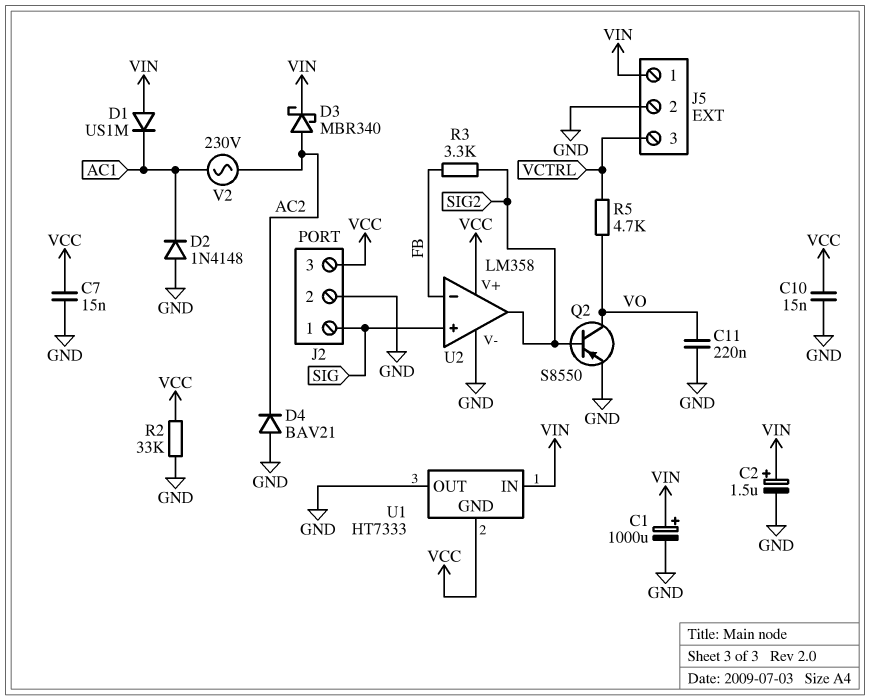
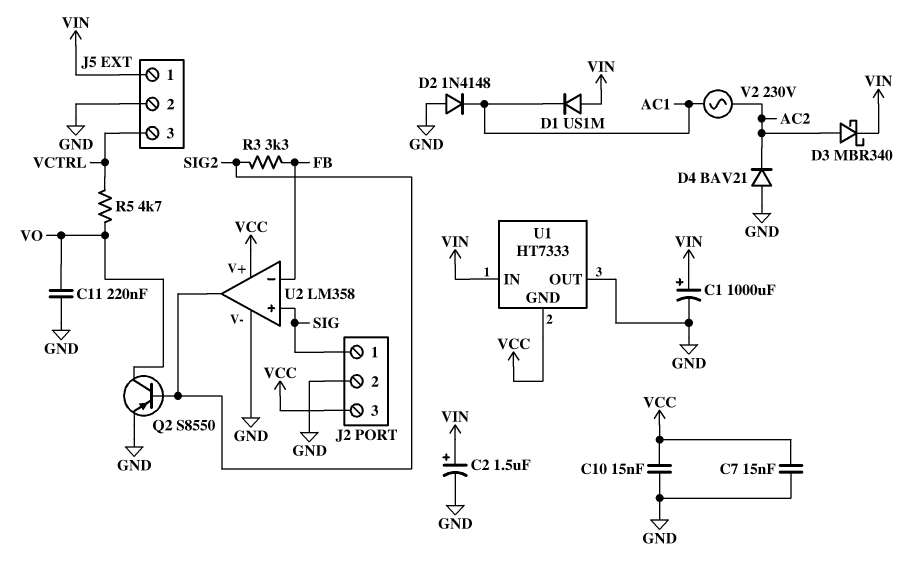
R2: 33k (GND, VCC) -> none

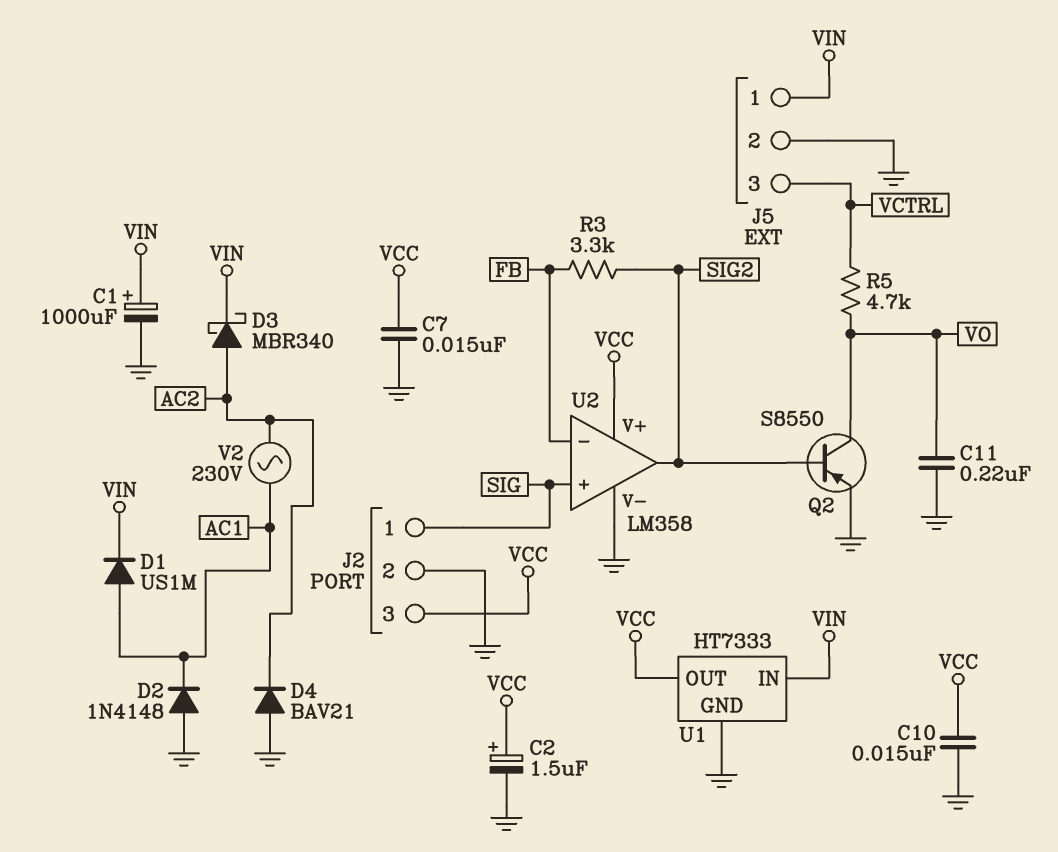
C2: 1.5uF (plus VIN, minus GND) -> 1.5uF (plus VCC, minus GND)
D1: diode US1M (A VIN, K AC1) -> diode US1M (A AC1, K VIN)
U1 pin GND: VCC -> GND
U1 pin OUT: GND -> VCC

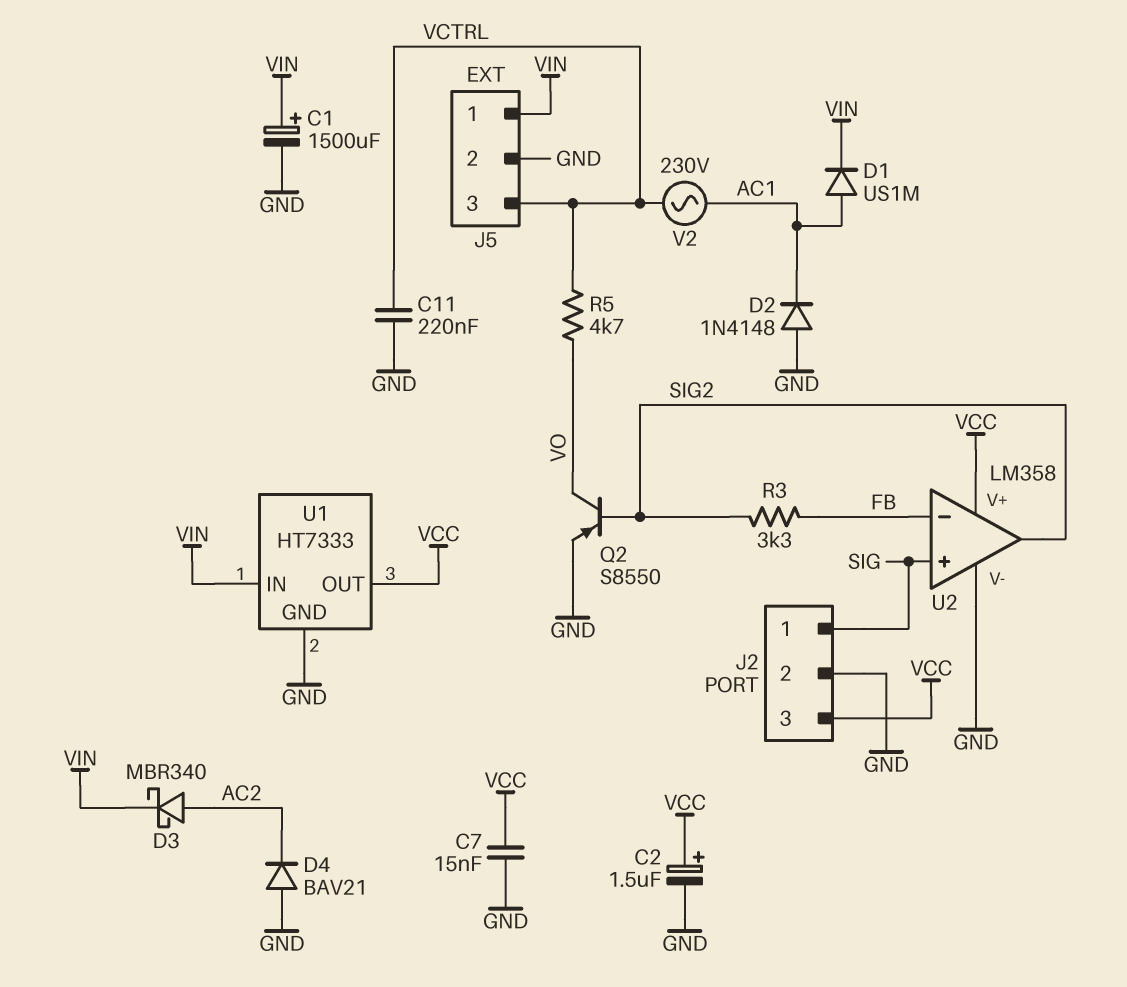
C1: 1000uF (plus VIN, minus GND) -> 1500uF (plus VIN, minus GND)
C10: 15nF (GND, VCC) -> none
C11: 220nF (GND, VO) -> 220nF (GND, VCTRL)
V2: AC 230V (AC1, AC2) -> AC 230V (AC1, VCTRL)

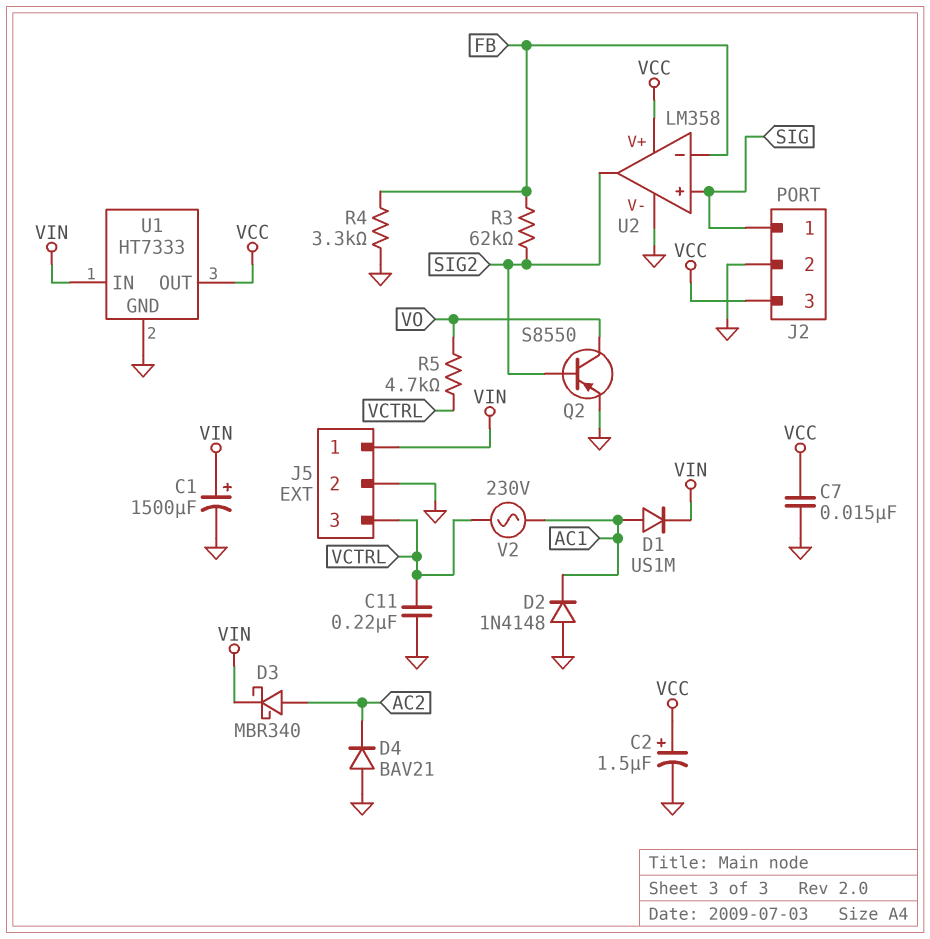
R3: 3.3k (FB, SIG2) -> 62k (FB, SIG2)
R4: none -> 3.3k (FB, GND)

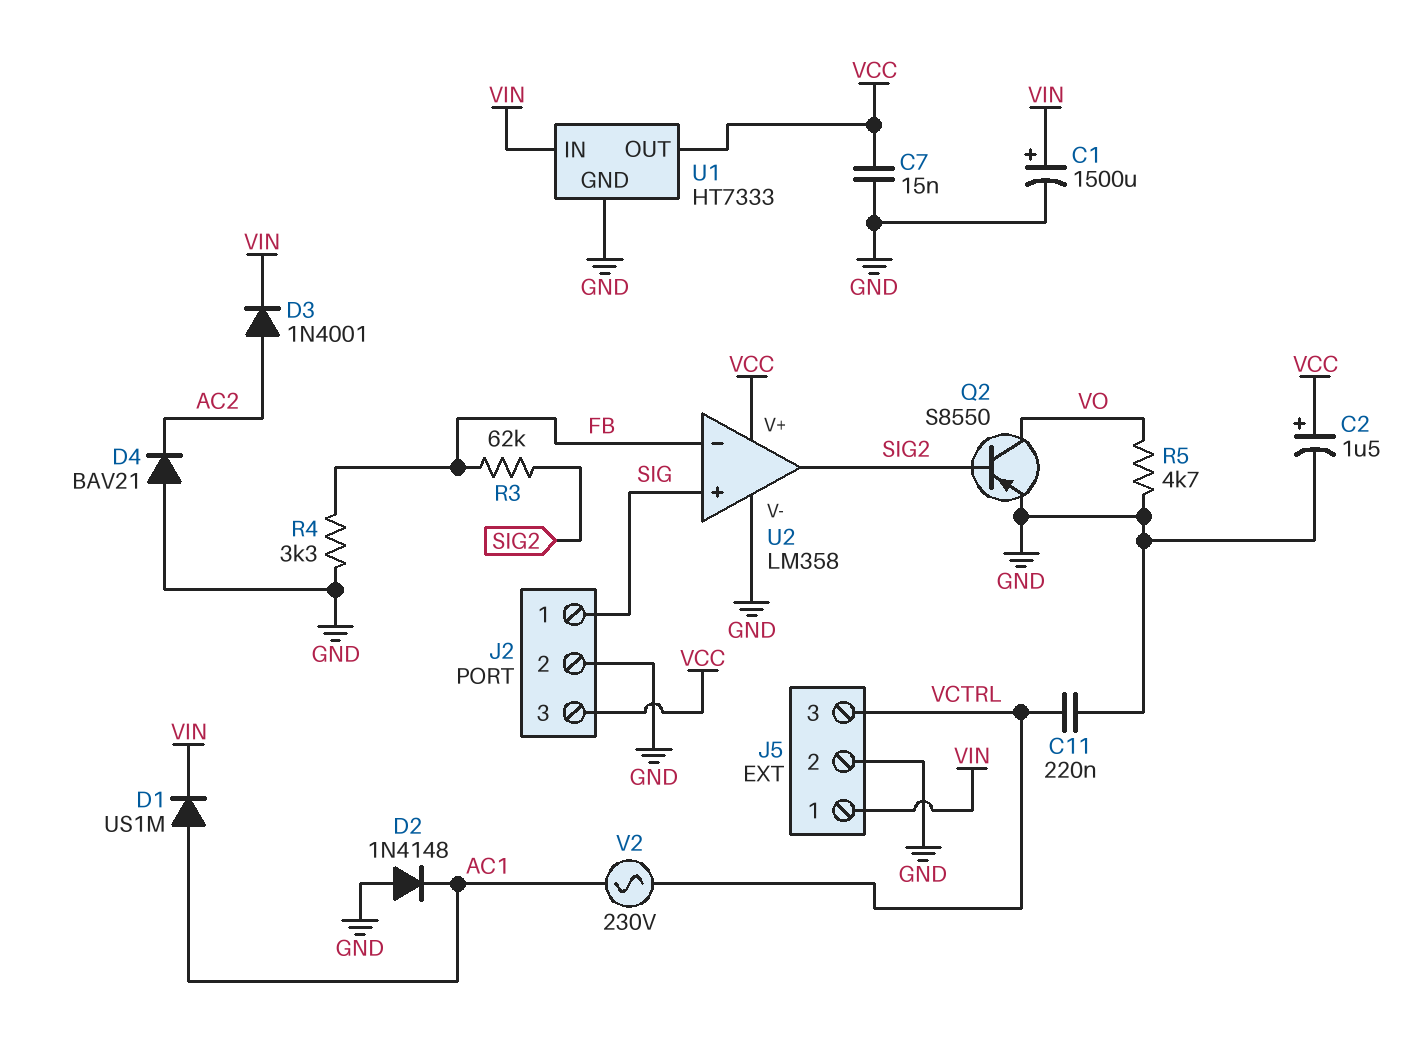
D3: schottky MBR340 (A AC2, K VIN) -> diode 1N4001 (A AC2, K VIN)
R5: 4.7k (VCTRL, VO) -> 4.7k (GND, VO)

